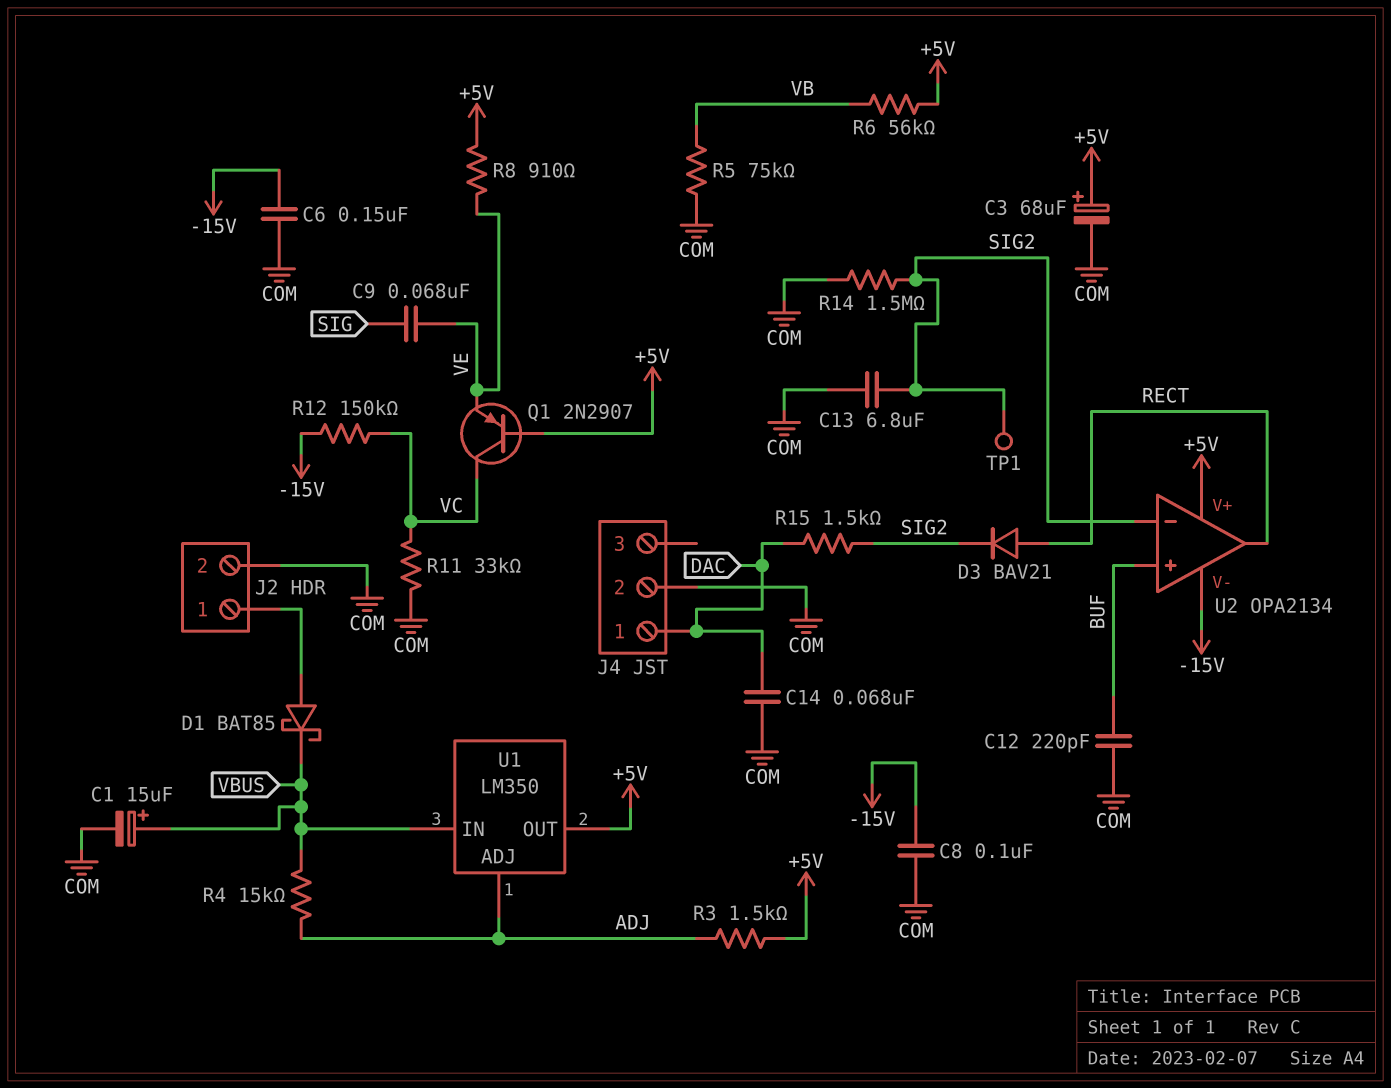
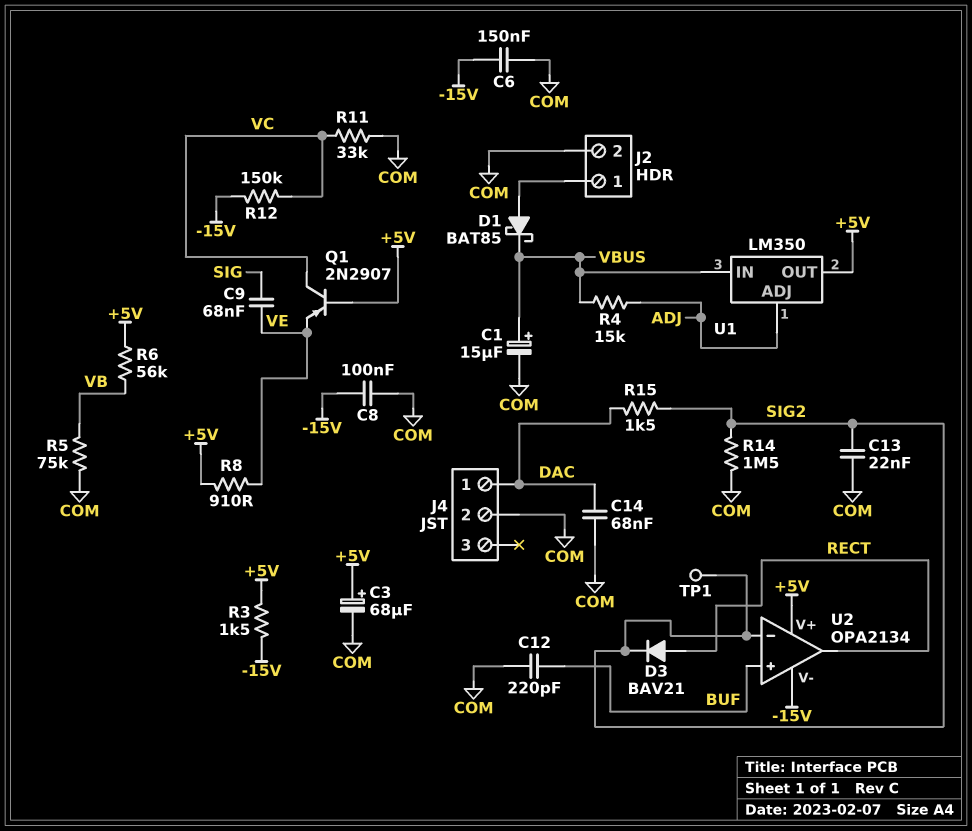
C13: 6.8uF (COM, SIG2) -> 22nF (COM, SIG2)
R3: 1.5k (+5V, ADJ) -> 1.5k (+5V, -15V)

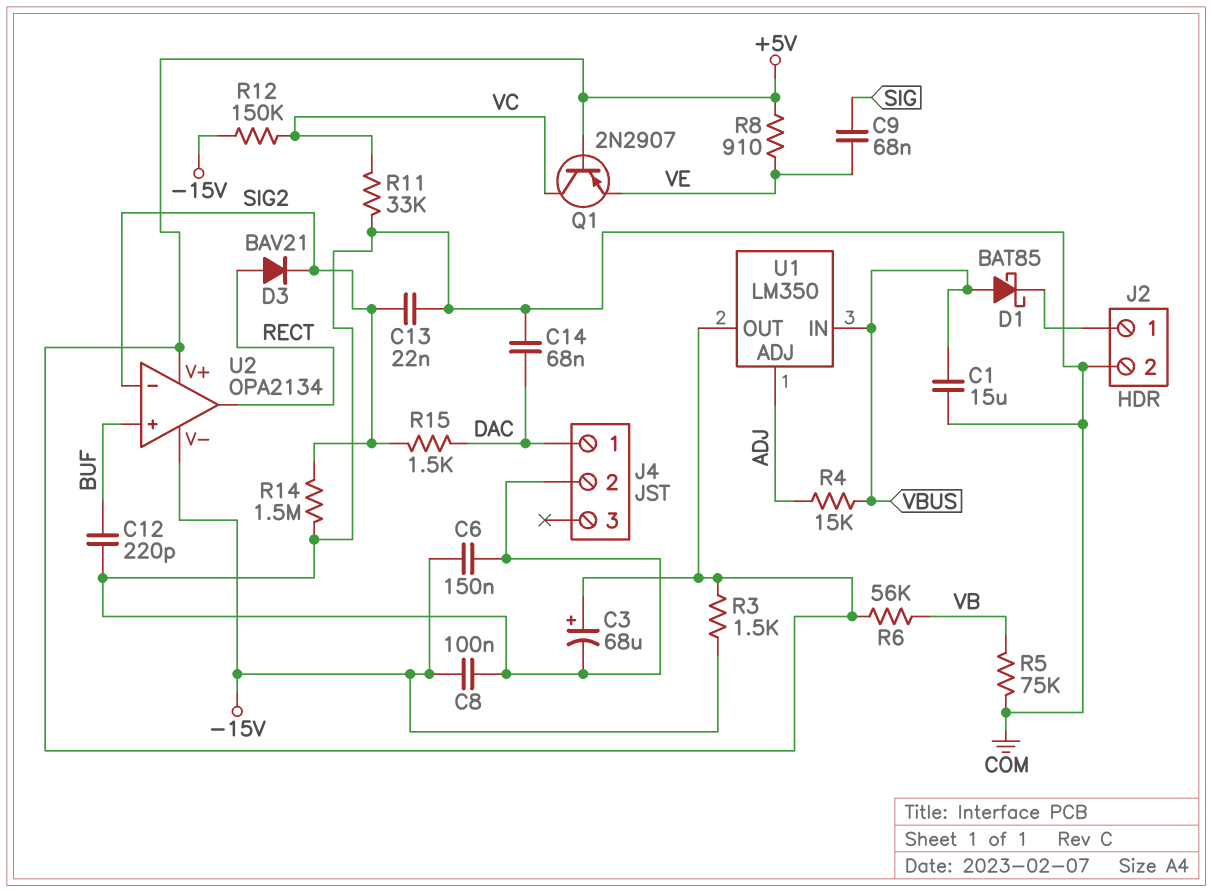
C1: 15uF (plus VBUS, minus COM) -> 15uF (COM, VBUS)
D1: schottky BAT85 (A J2/1, K VBUS) -> schottky BAT85 (A VBUS, K J2/1)
TP1: test point (SIG2) -> none

